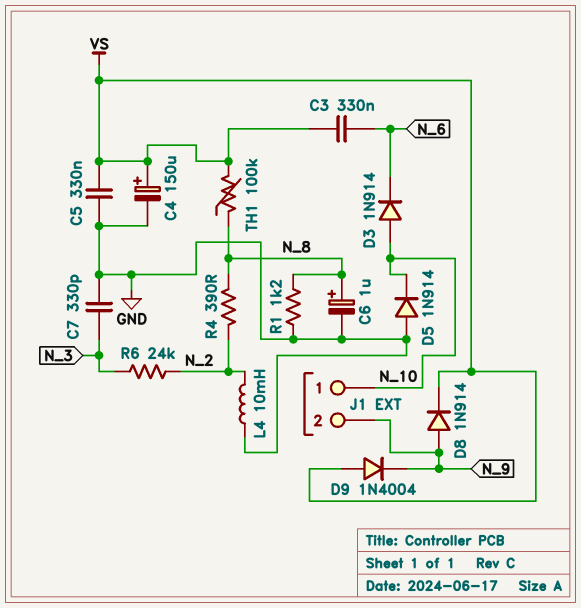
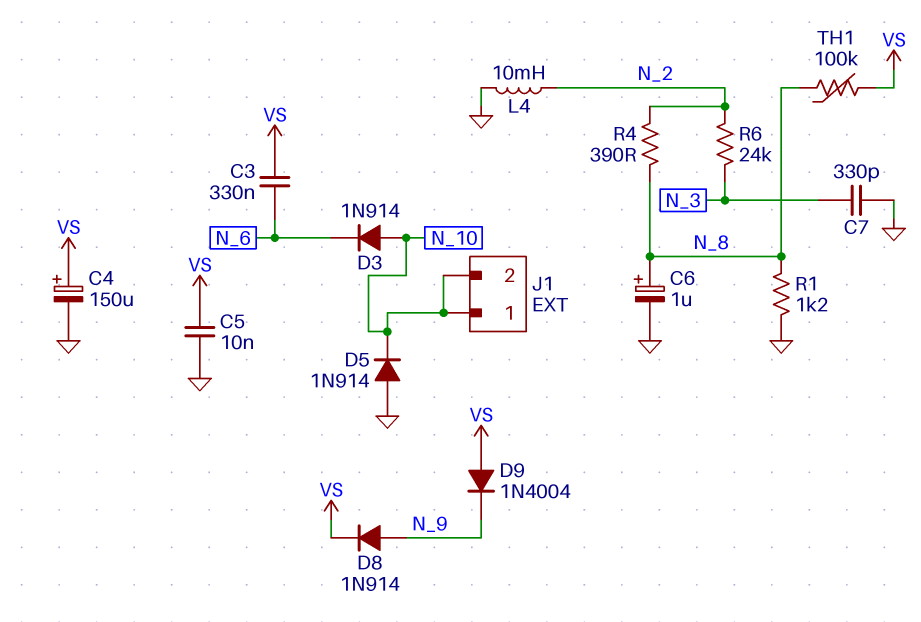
C5: 330nF (GND, VS) -> 10nF (GND, VS)
J1 pin 2: N_9 -> N_10

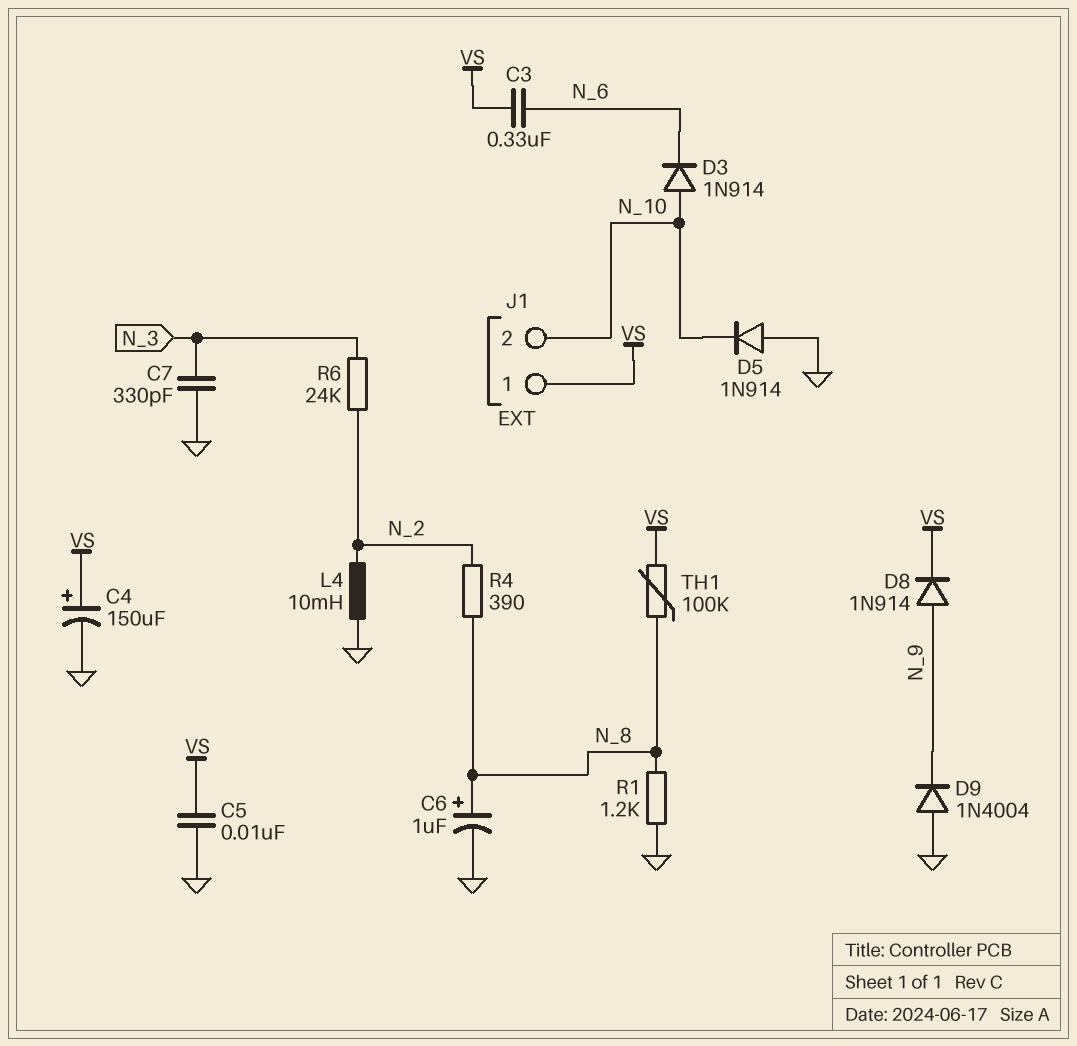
D9: diode 1N4004 (A VS, K N_9) -> diode 1N4004 (A GND, K N_9)
J1 pin 1: N_10 -> VS

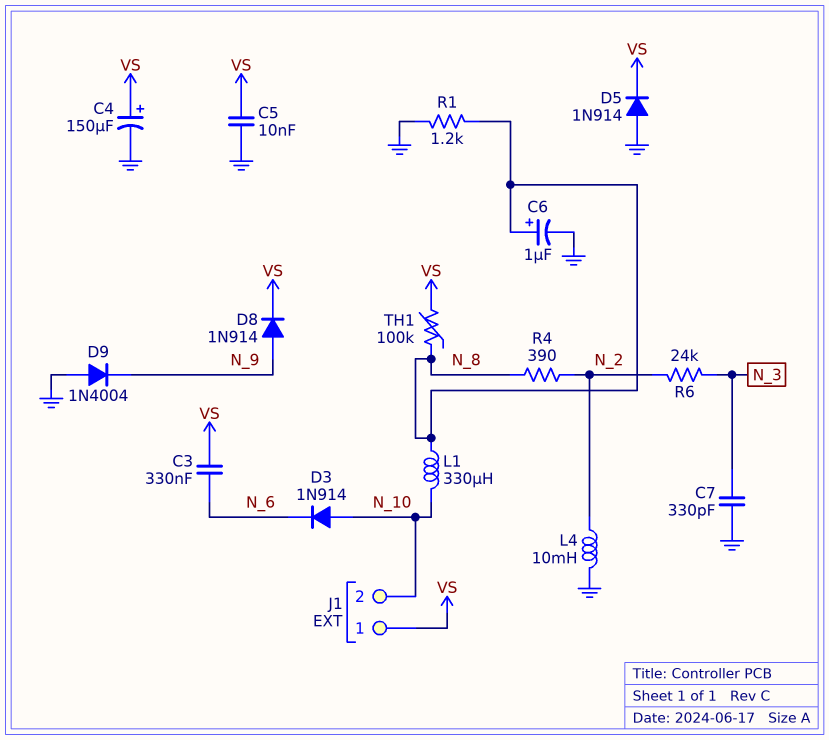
D5: diode 1N914 (A GND, K N_10) -> diode 1N914 (A GND, K VS)
L1: none -> 330uH (N_8, N_10)

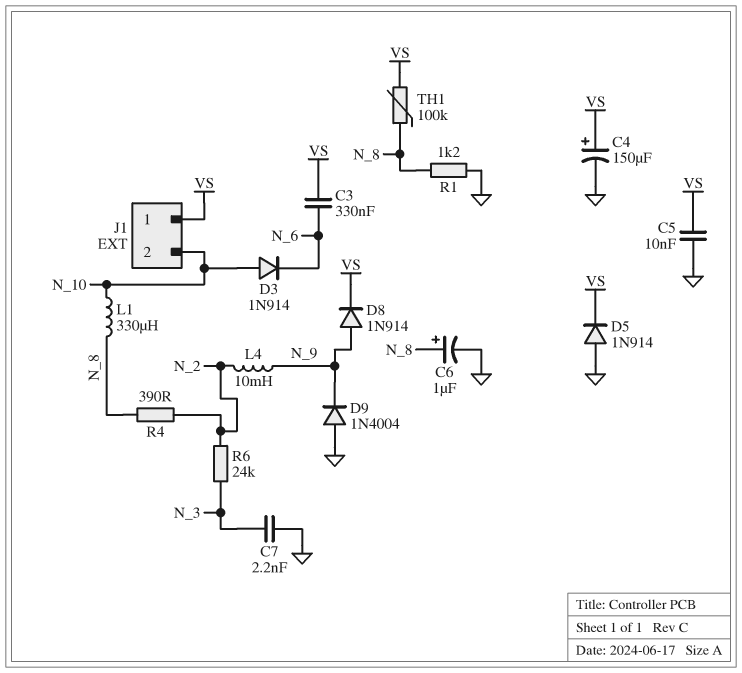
C7: 330pF (GND, N_3) -> 2.2nF (GND, N_3)
L4: 10mH (GND, N_2) -> 10mH (N_2, N_9)

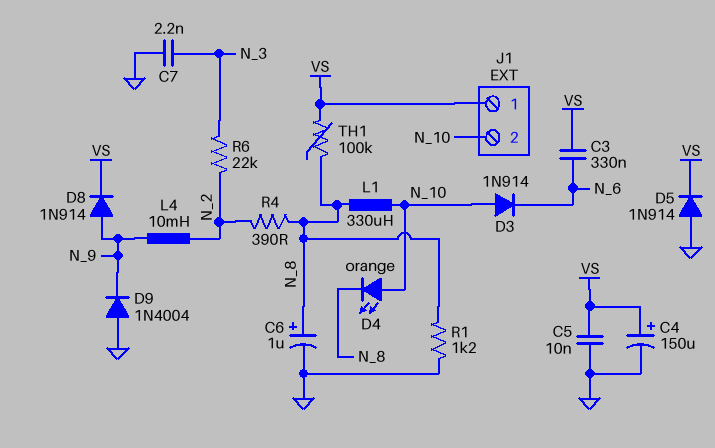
D4: none -> LED orange (A N_10, K N_8)
R6: 24k (N_2, N_3) -> 22k (N_2, N_3)

